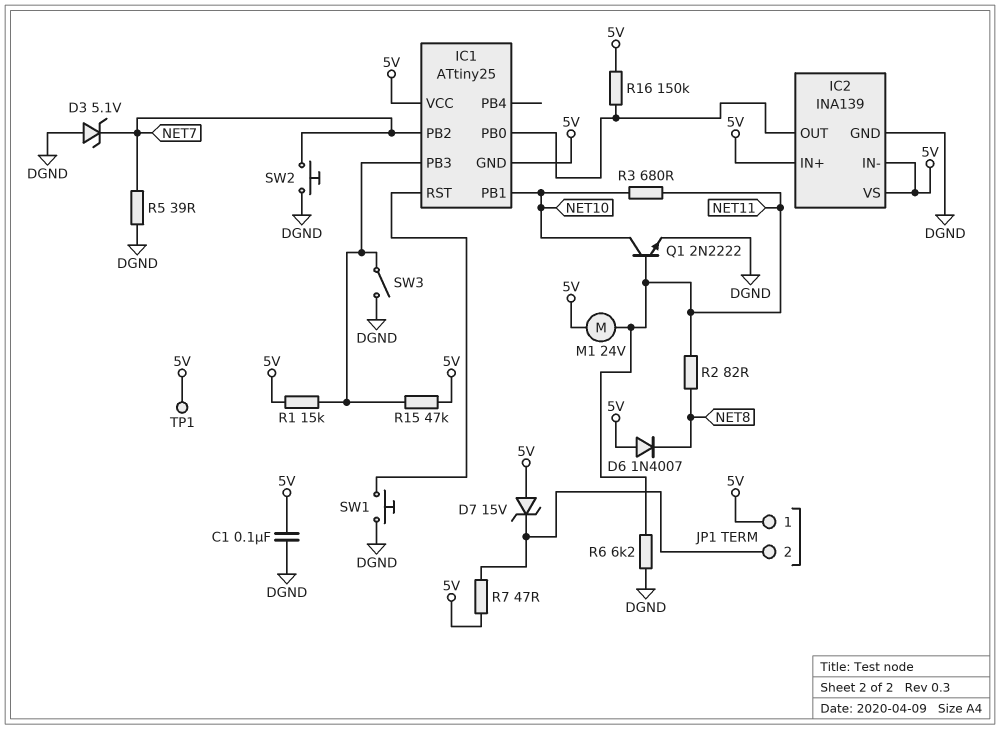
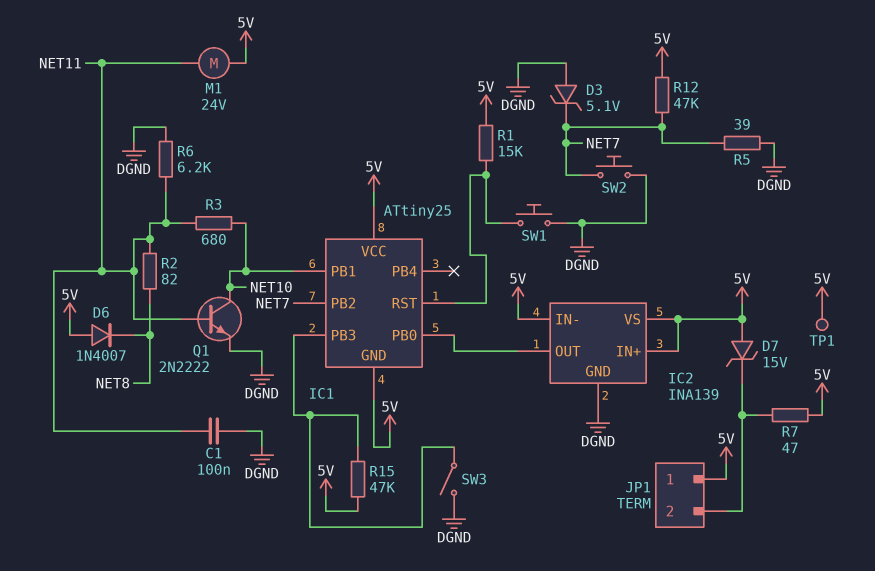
C1: 100nF (5V, DGND) -> 100nF (DGND, NET11)
R1: 15k (5V, IC1/PB3) -> 15k (5V, IC1/RST)
R12: none -> 47k (5V, NET7)
R16: 150k (5V, IC1/PB0) -> none

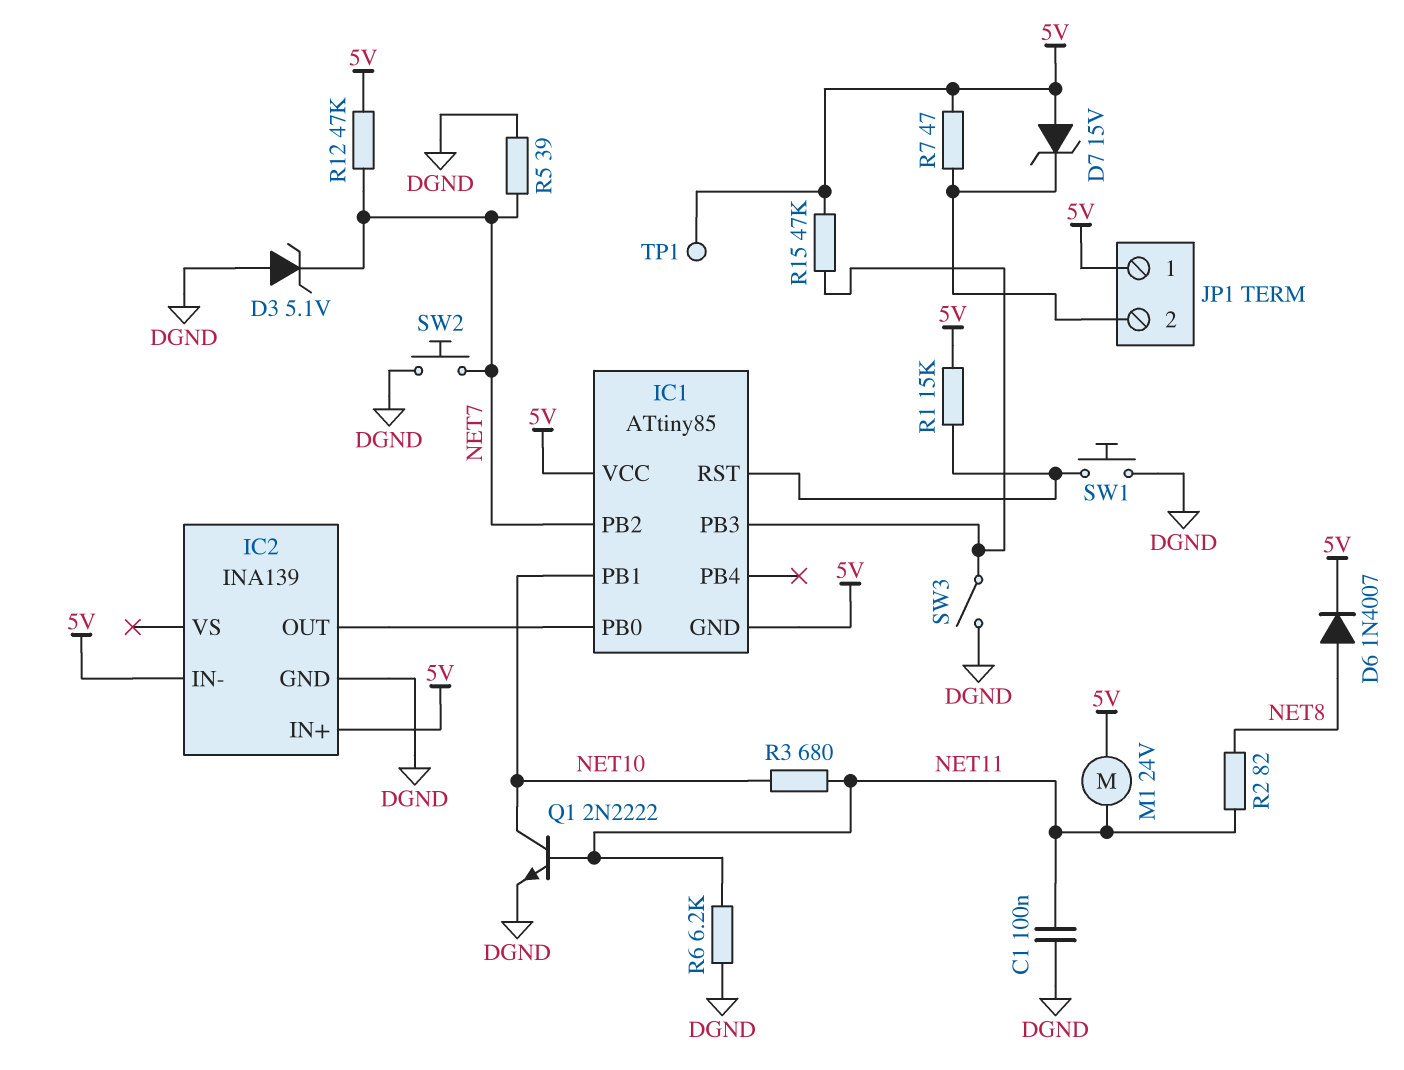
D6: diode 1N4007 (A 5V, K NET8) -> diode 1N4007 (A NET8, K 5V)
IC1: ATtiny25 -> ATtiny85
IC2 pin VS: 5V -> none

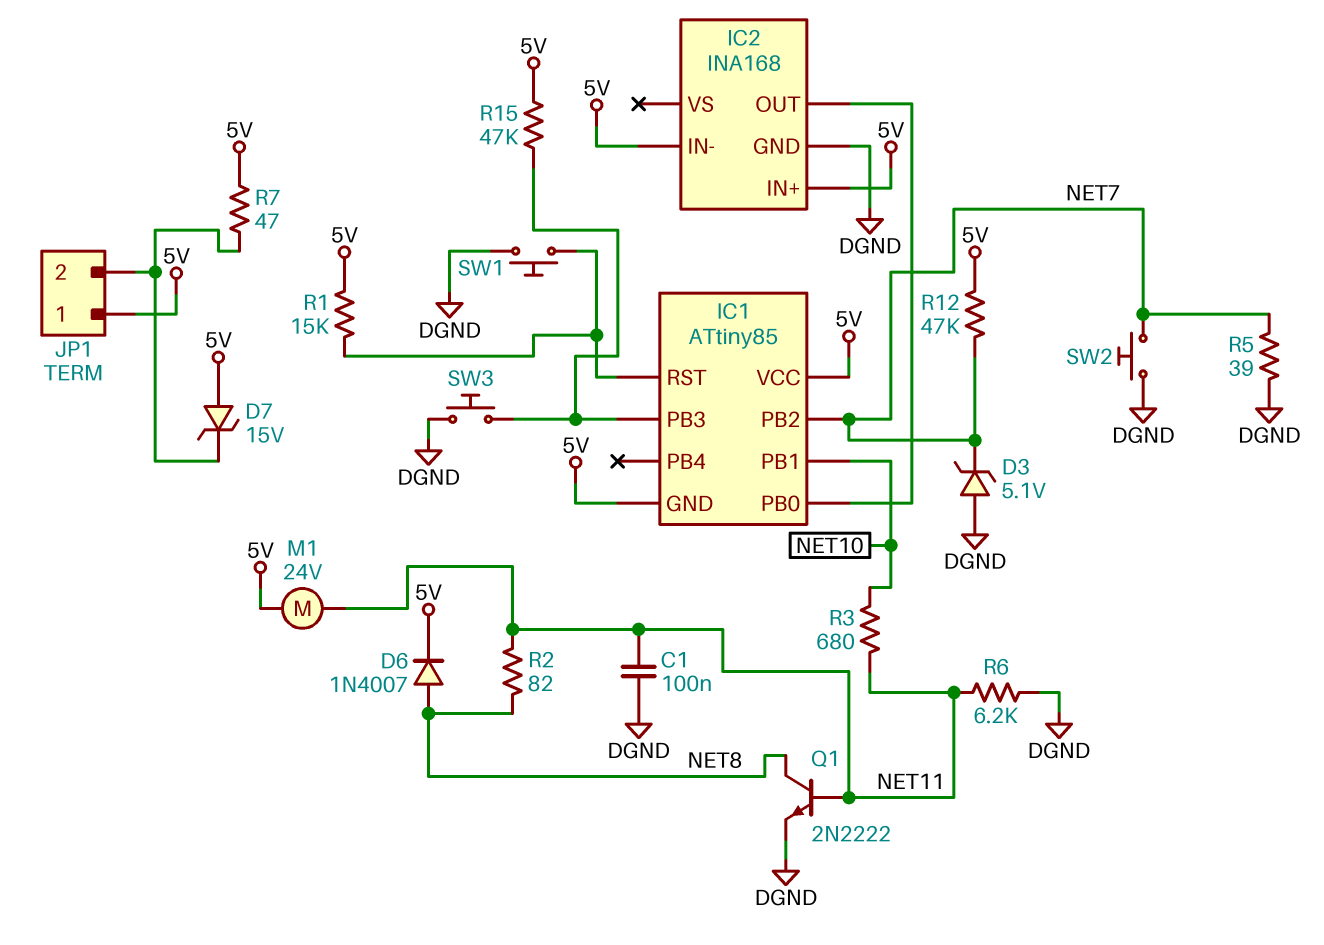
IC2: INA139 -> INA168
Q1: NPN 2N2222 (B NET11, C NET10, E DGND) -> NPN 2N2222 (B NET11, C NET8, E DGND)
SW3: switch (DGND, IC1/PB3) -> button (DGND, IC1/PB3)
TP1: test point (5V) -> none

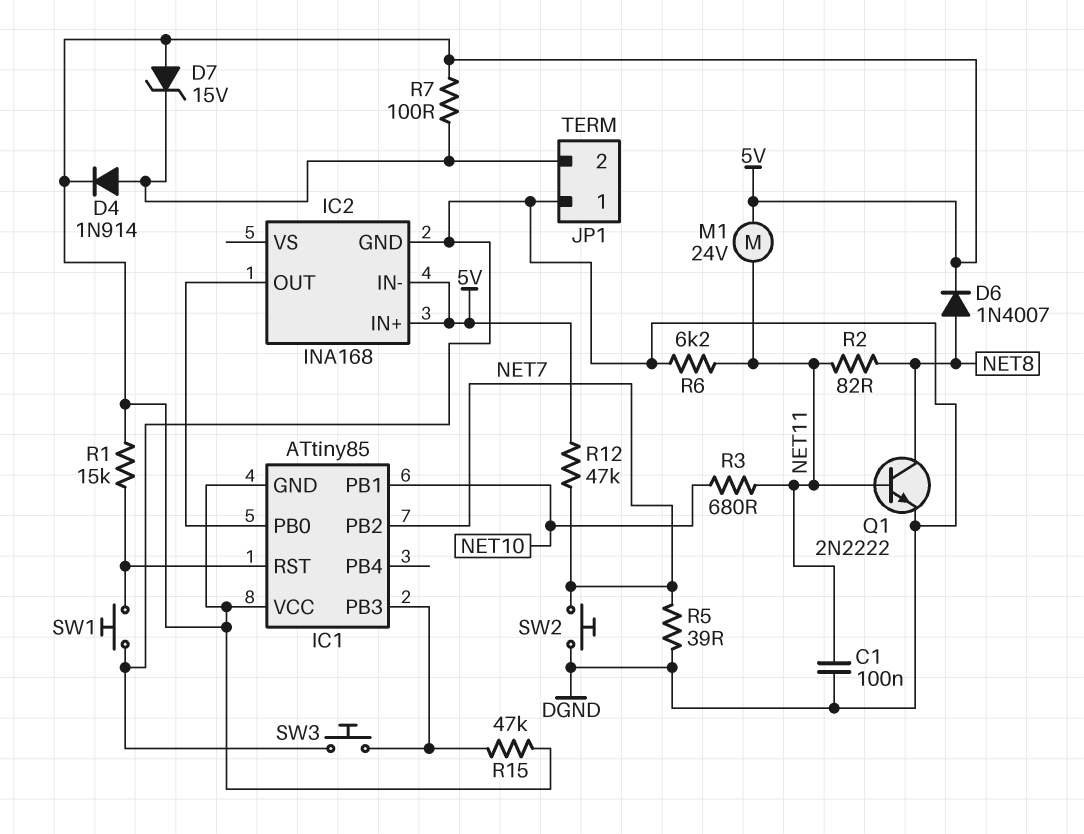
D3: zener 5.1V (A DGND, K NET7) -> none
D4: none -> diode 1N914 (A JP1/2, K 5V)
JP1 pin 1: 5V -> DGND
R7: 47 (5V, JP1/2) -> 100 (5V, JP1/2)

